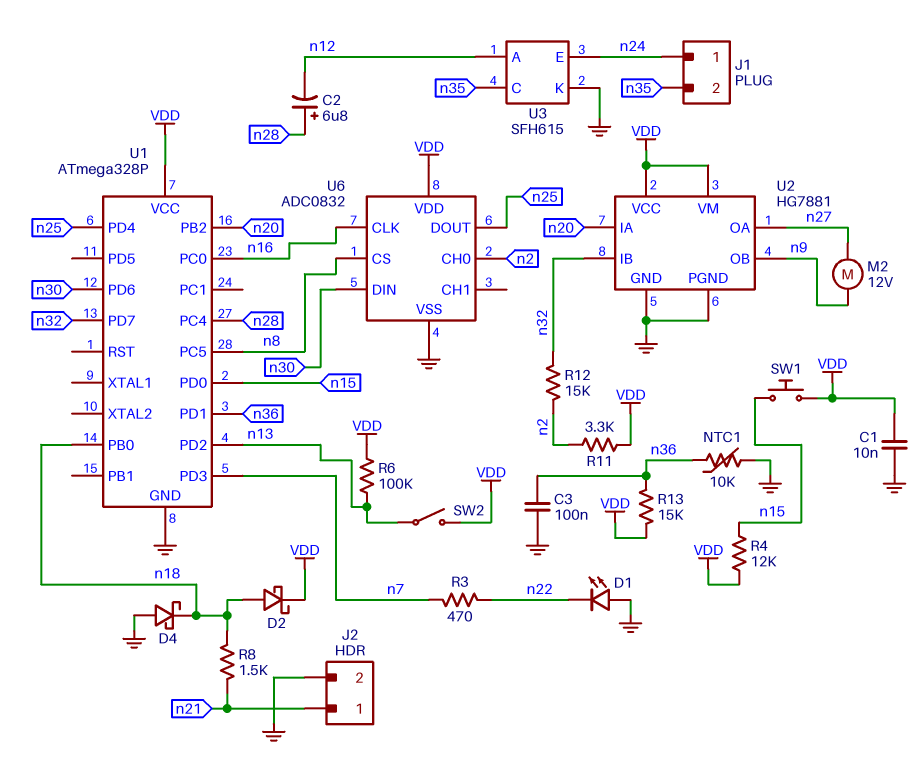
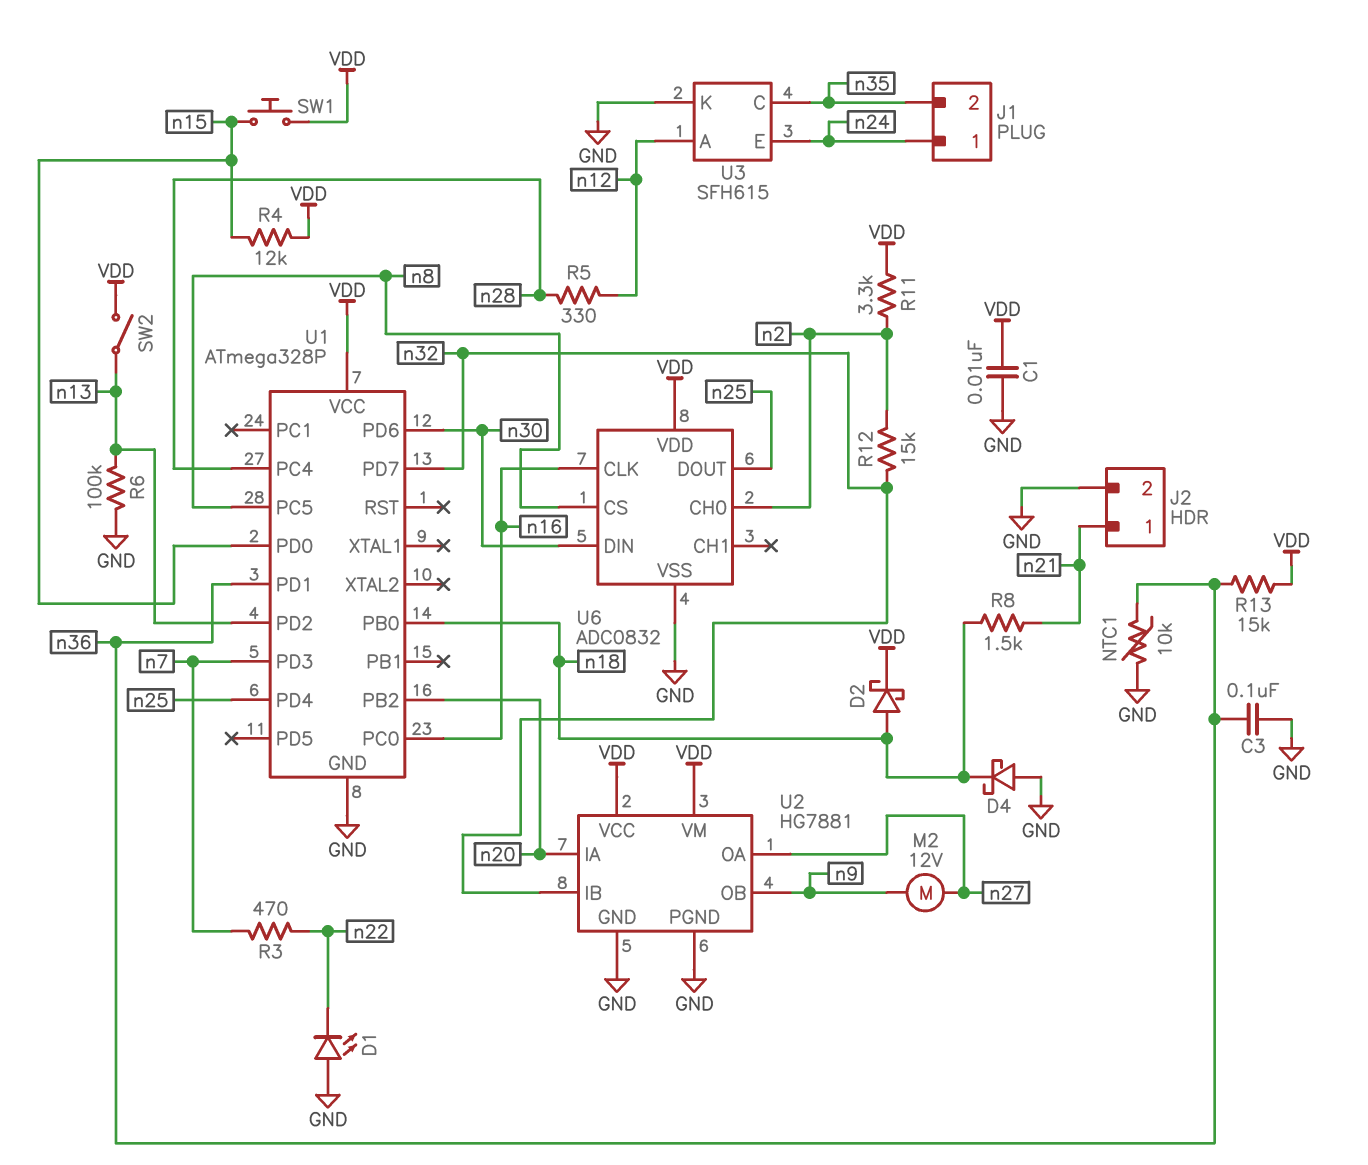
C2: 6.8uF (plus n28, minus n12) -> none
R5: none -> 330 (n12, n28)
R6: 100k (VDD, n13) -> 100k (GND, n13)

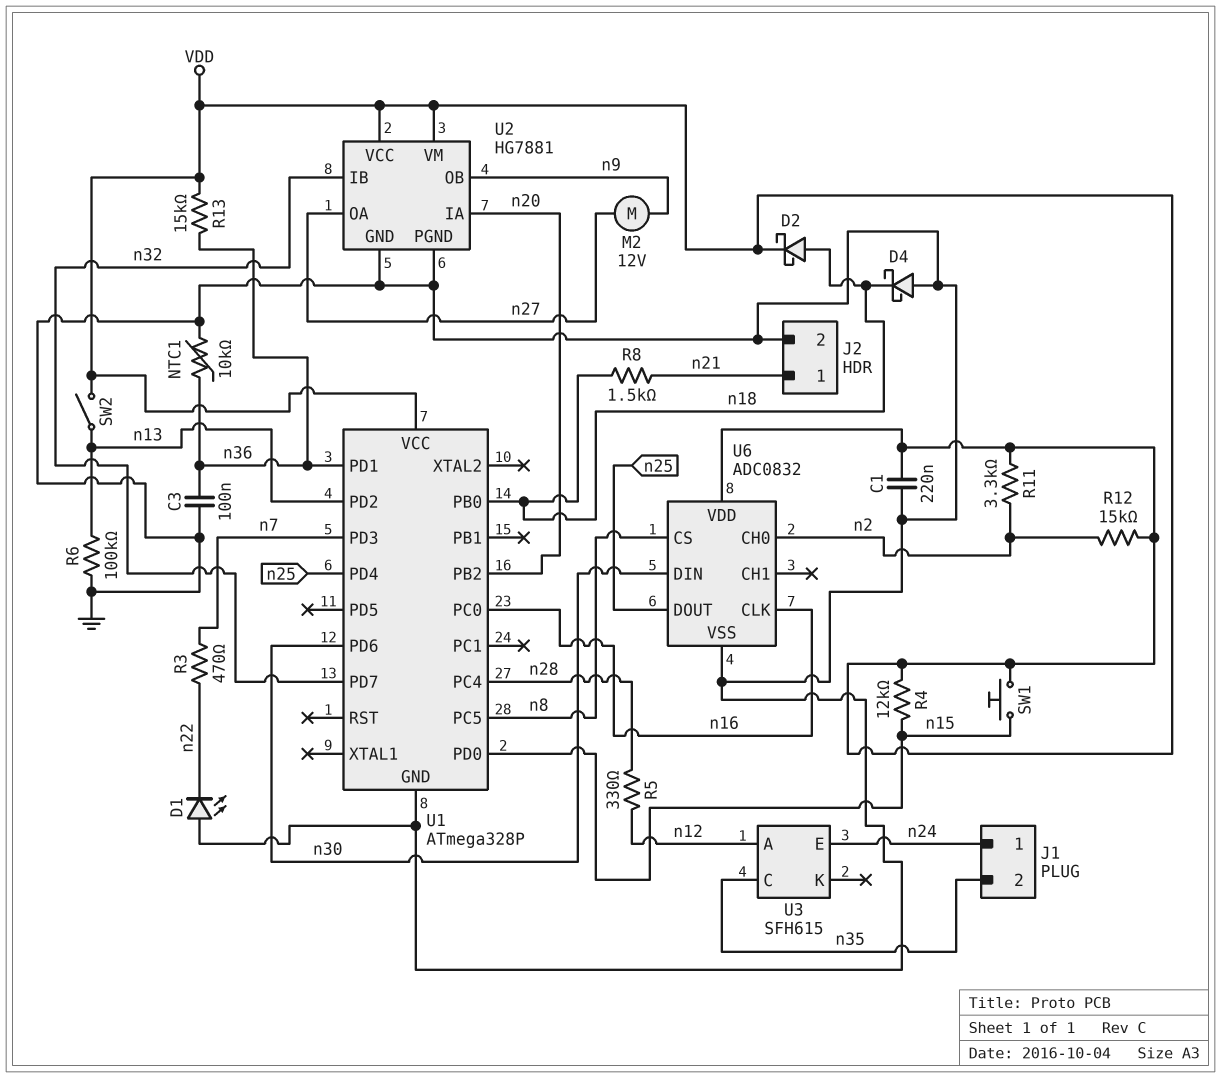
C1: 10nF (GND, VDD) -> 220nF (GND, VDD)
R12: 15k (n2, n32) -> 15k (VDD, n2)
U3 pin K: GND -> none

